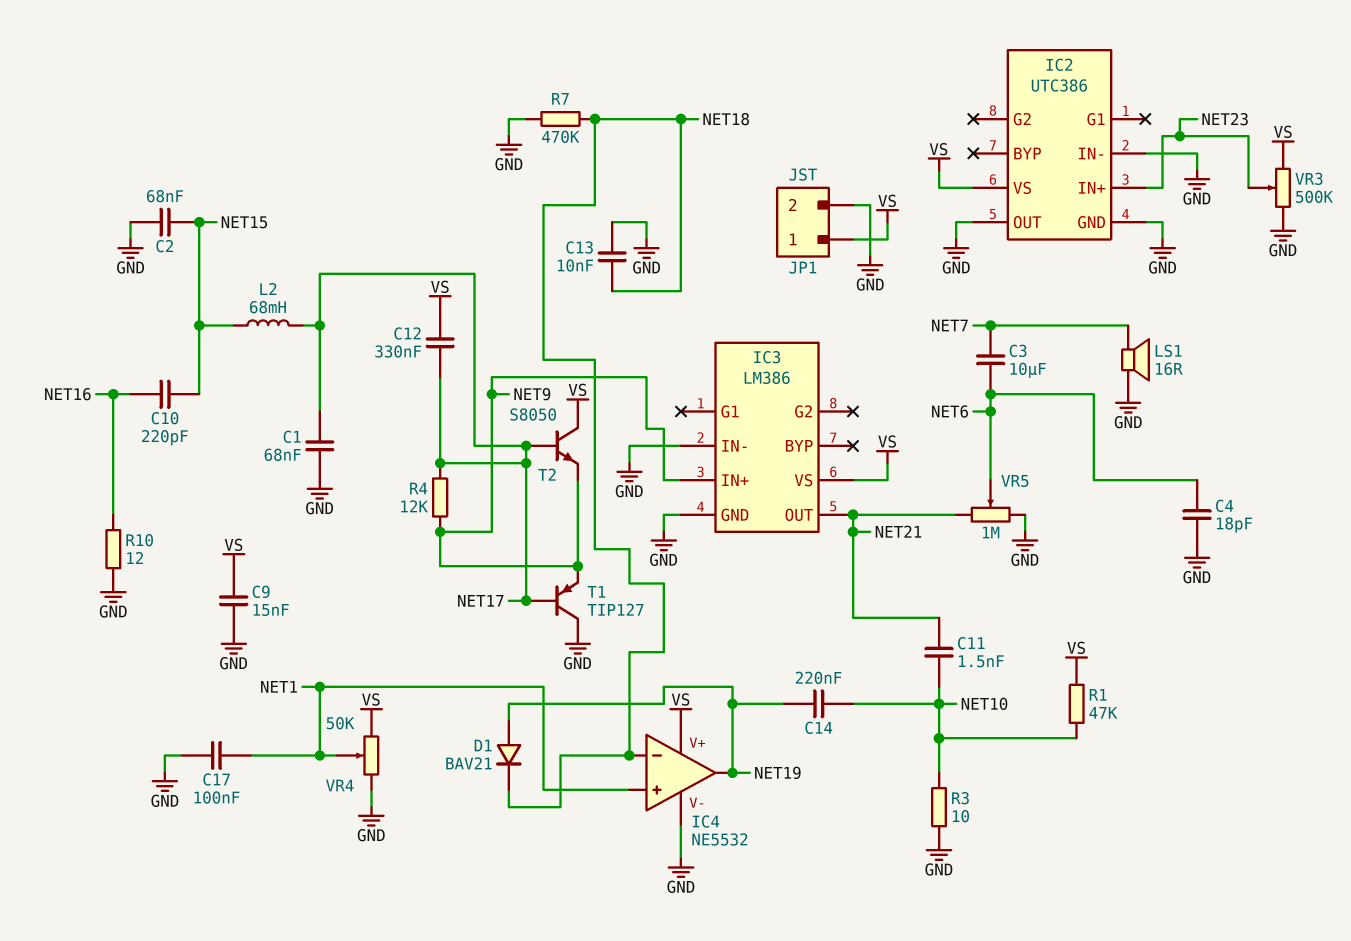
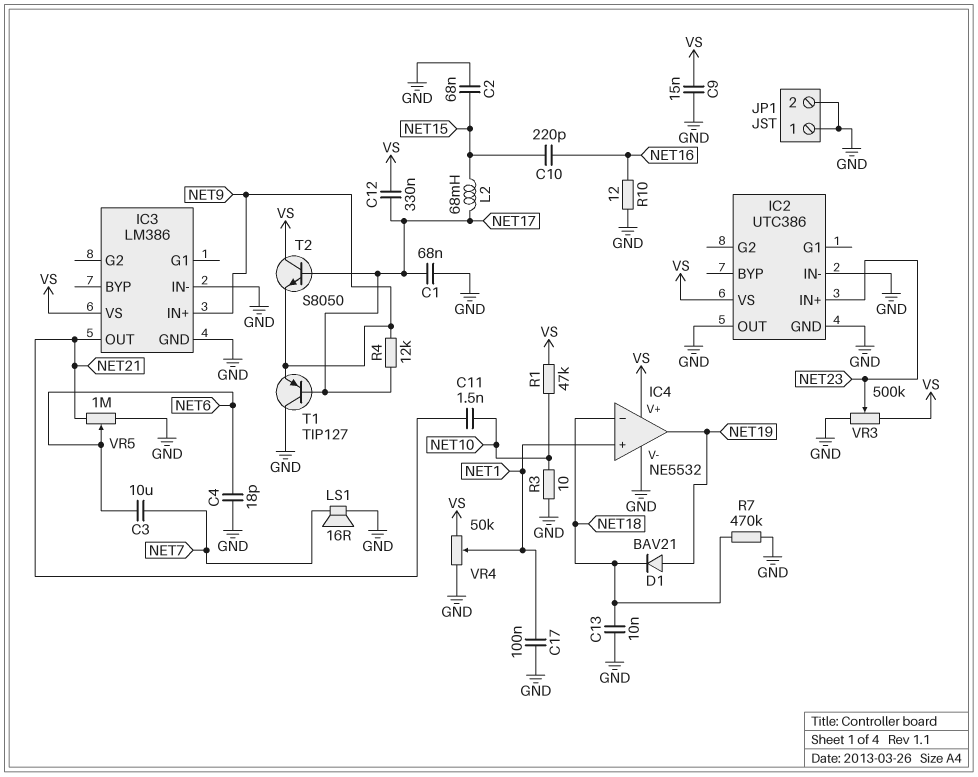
C14: 220nF (NET10, NET19) -> none
JP1 pin 1: VS -> GND

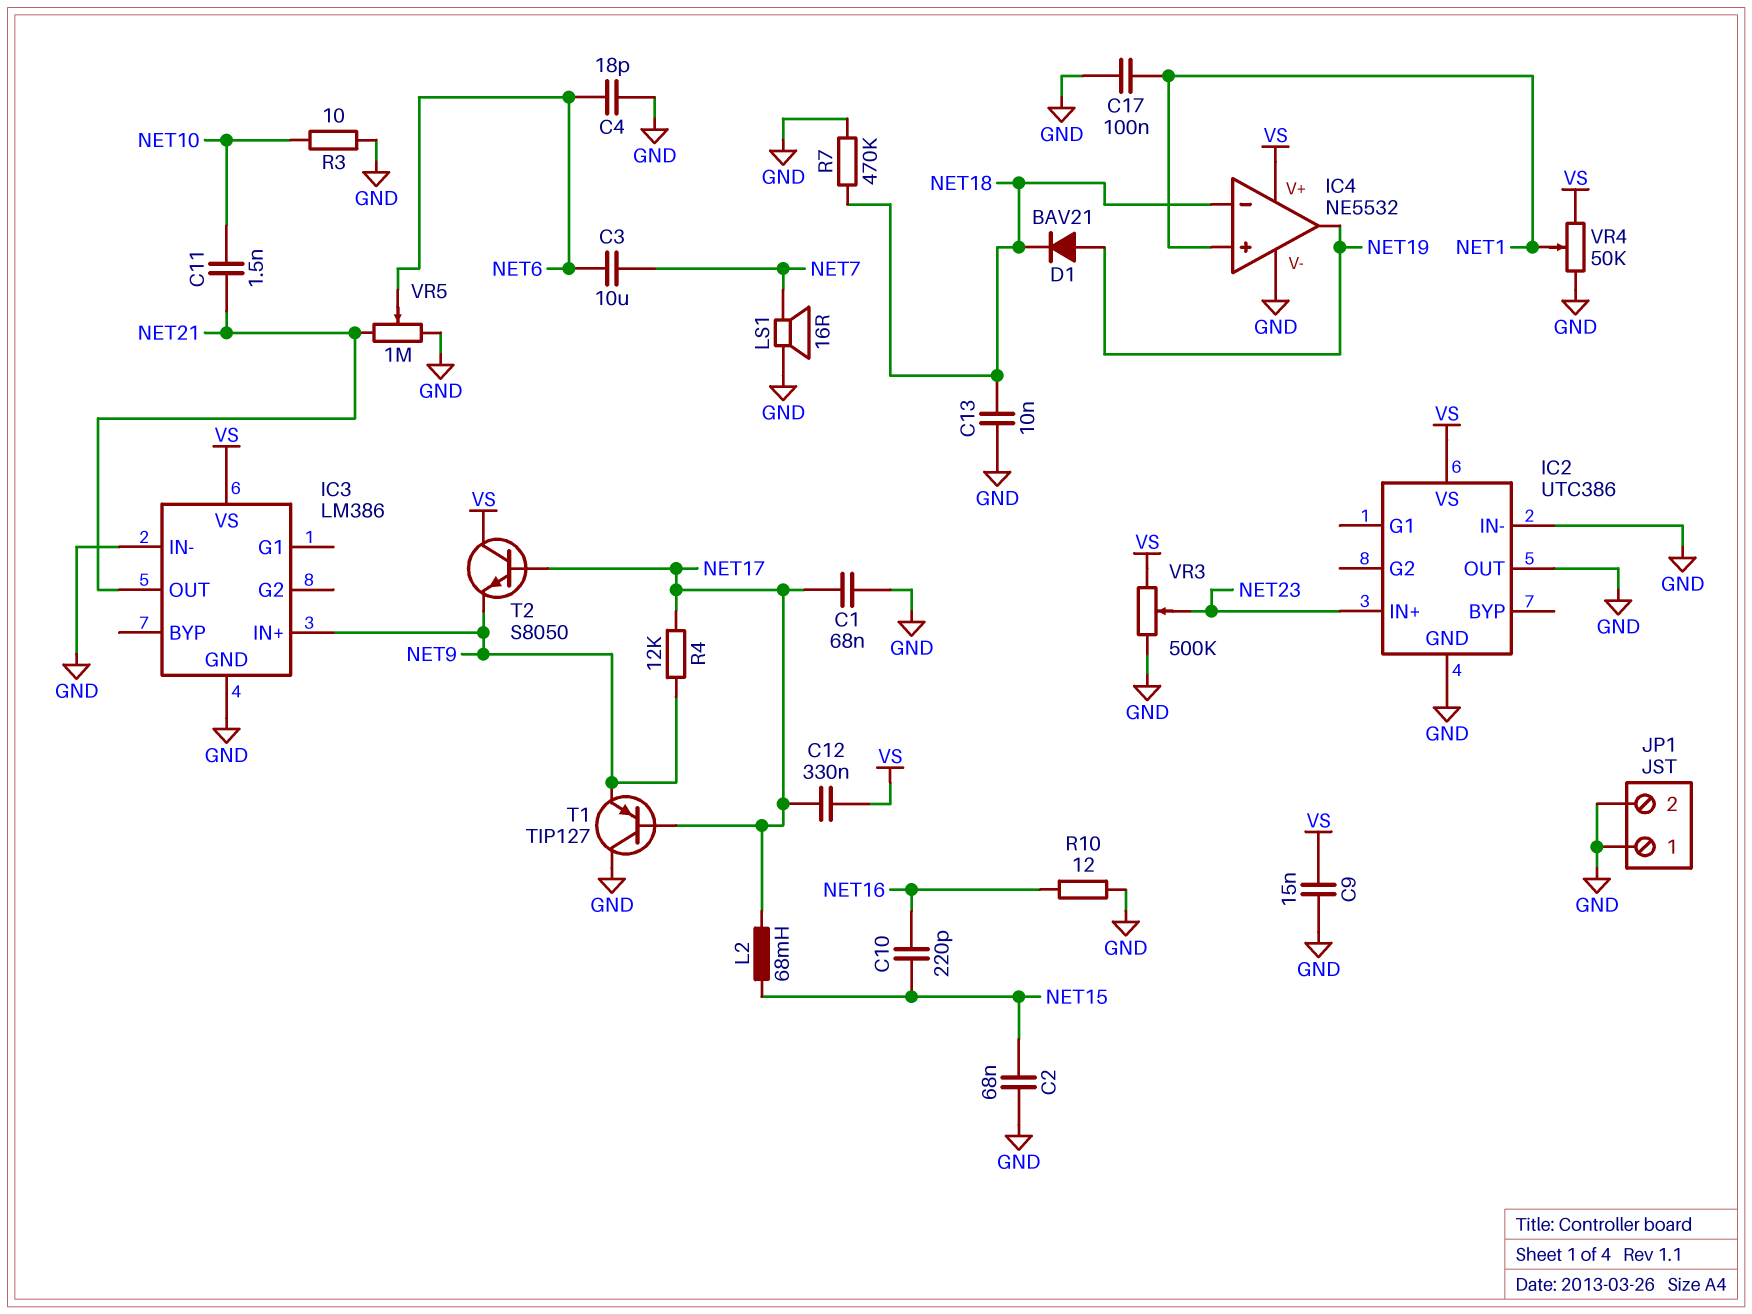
R1: 47k (NET10, VS) -> none

